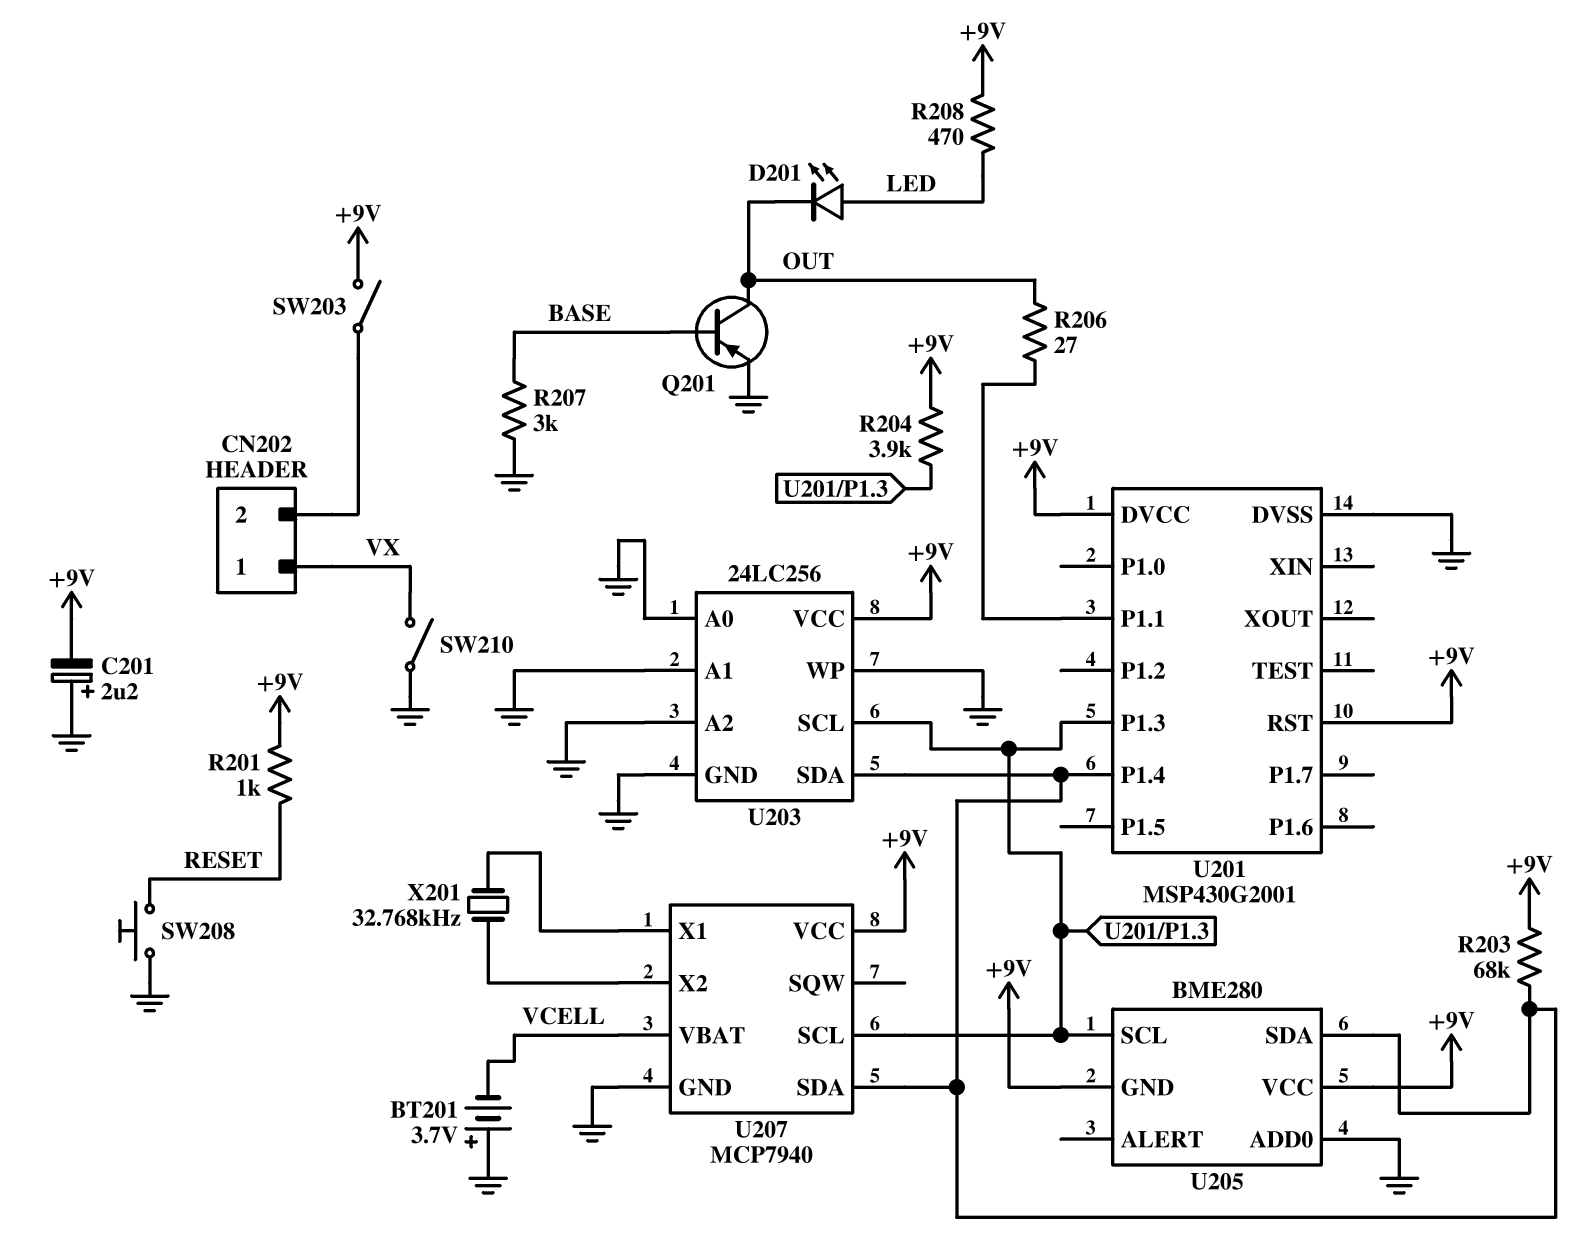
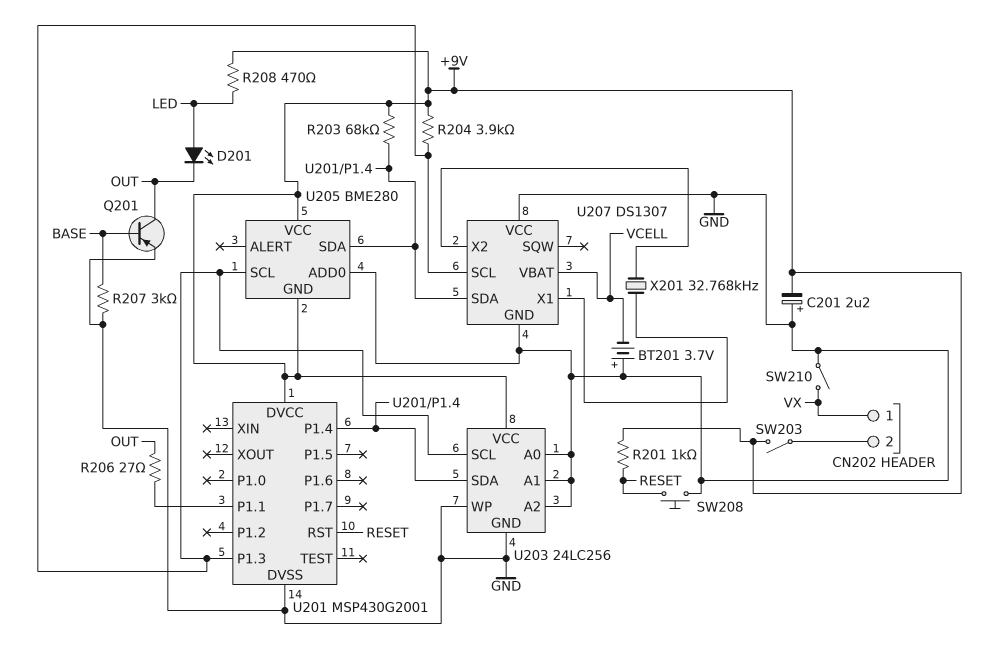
U201 pin RST: +9V -> RESET
U207: MCP7940 -> DS1307
U207 pin VCC: +9V -> GND

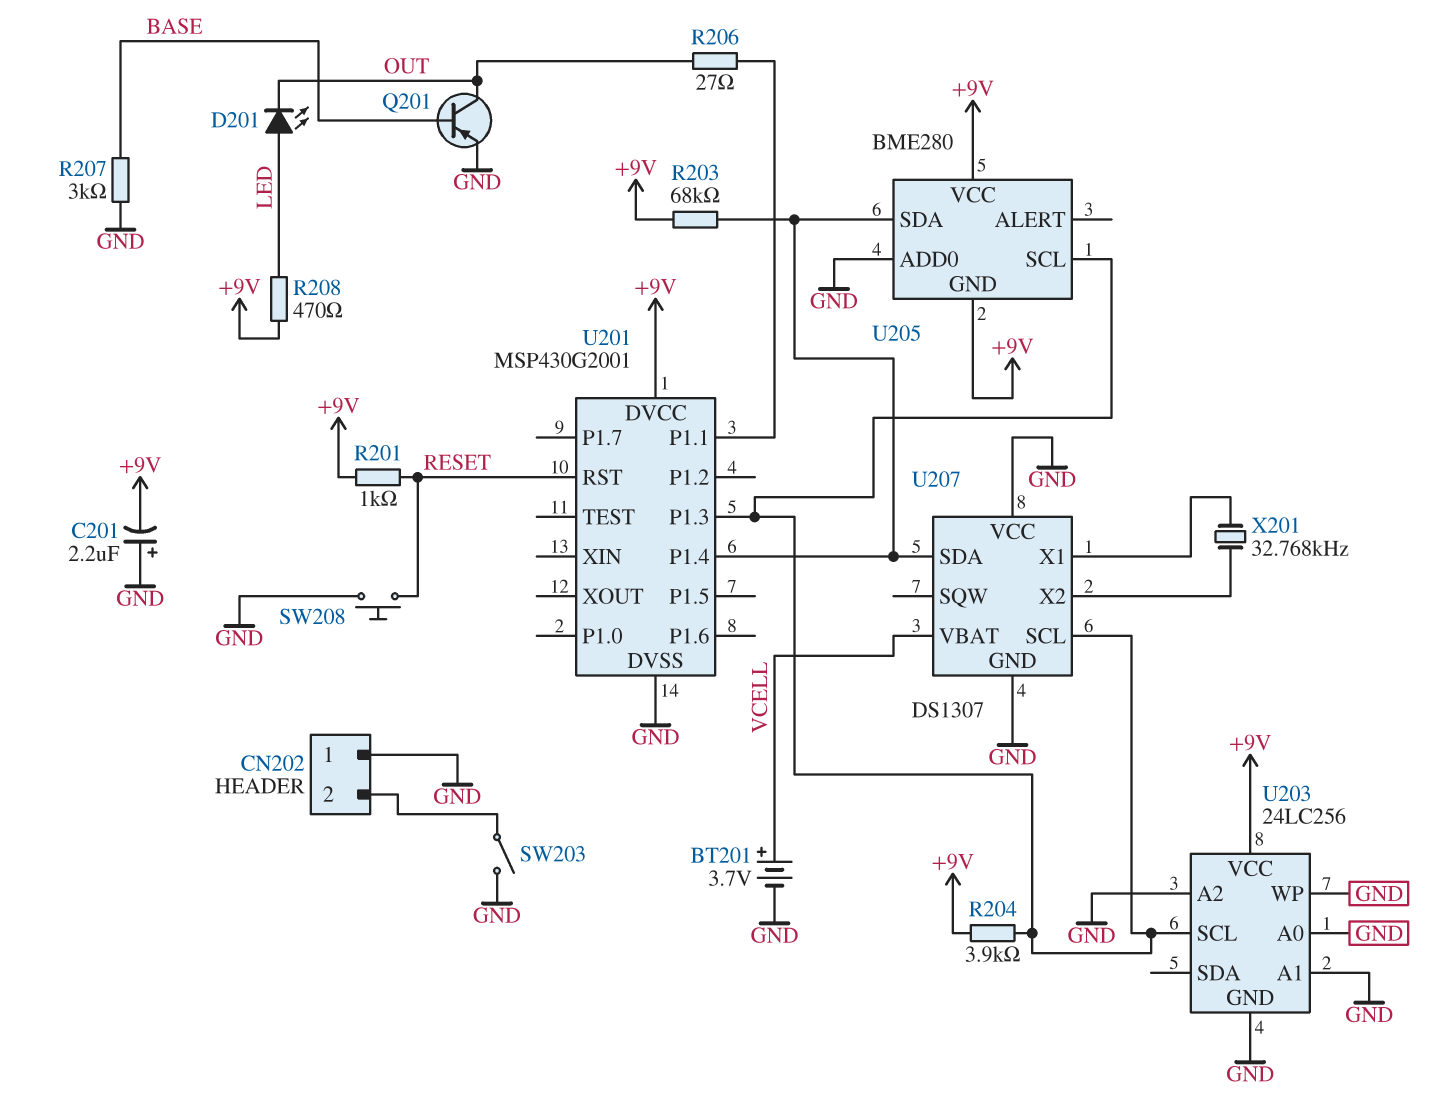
BT201: 3.7V (plus GND, minus VCELL) -> 3.7V (plus VCELL, minus GND)
CN202 pin 1: VX -> GND
SW203: switch (+9V, CN202/2) -> switch (CN202/2, GND)
SW210: switch (GND, VX) -> none
U203 pin SDA: U201/P1.4 -> none

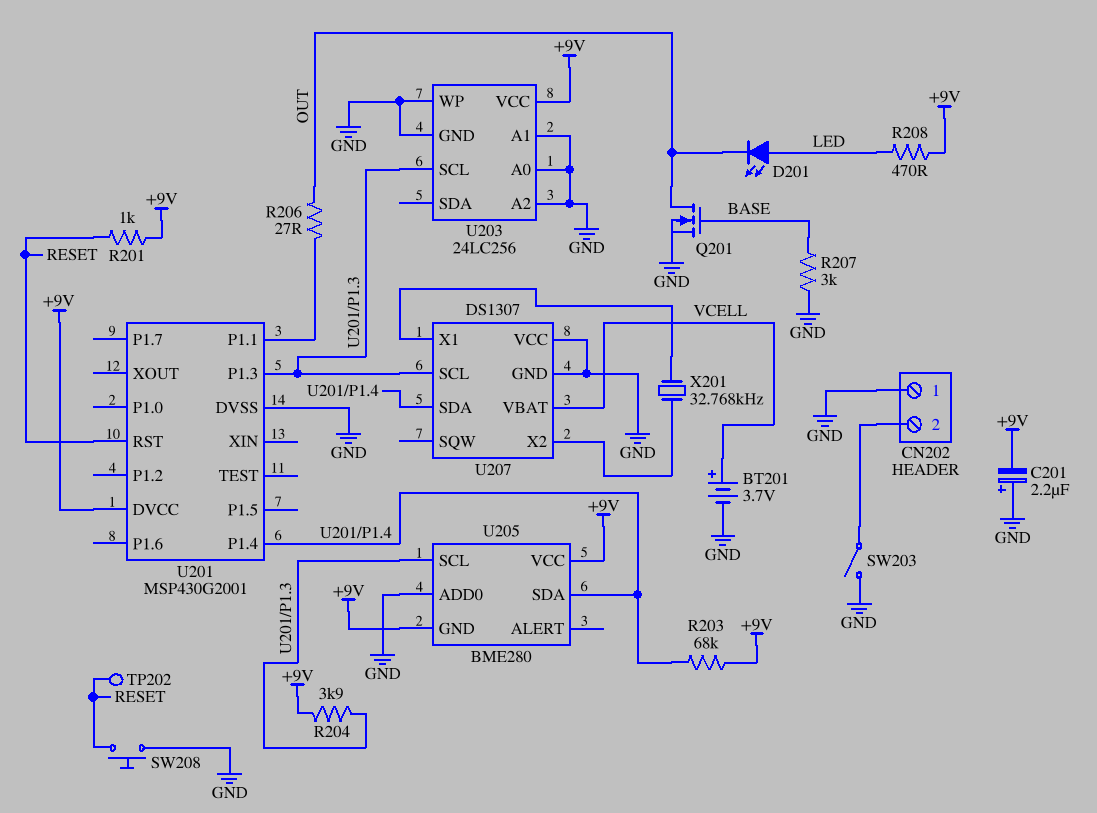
Q201: PNP (B BASE, C OUT, E GND) -> NMOS (G BASE, D OUT, S GND)
TP202: none -> test point (RESET)

